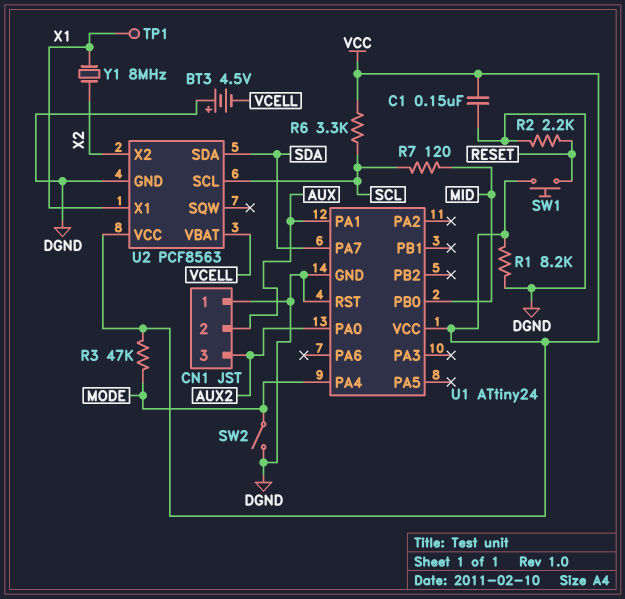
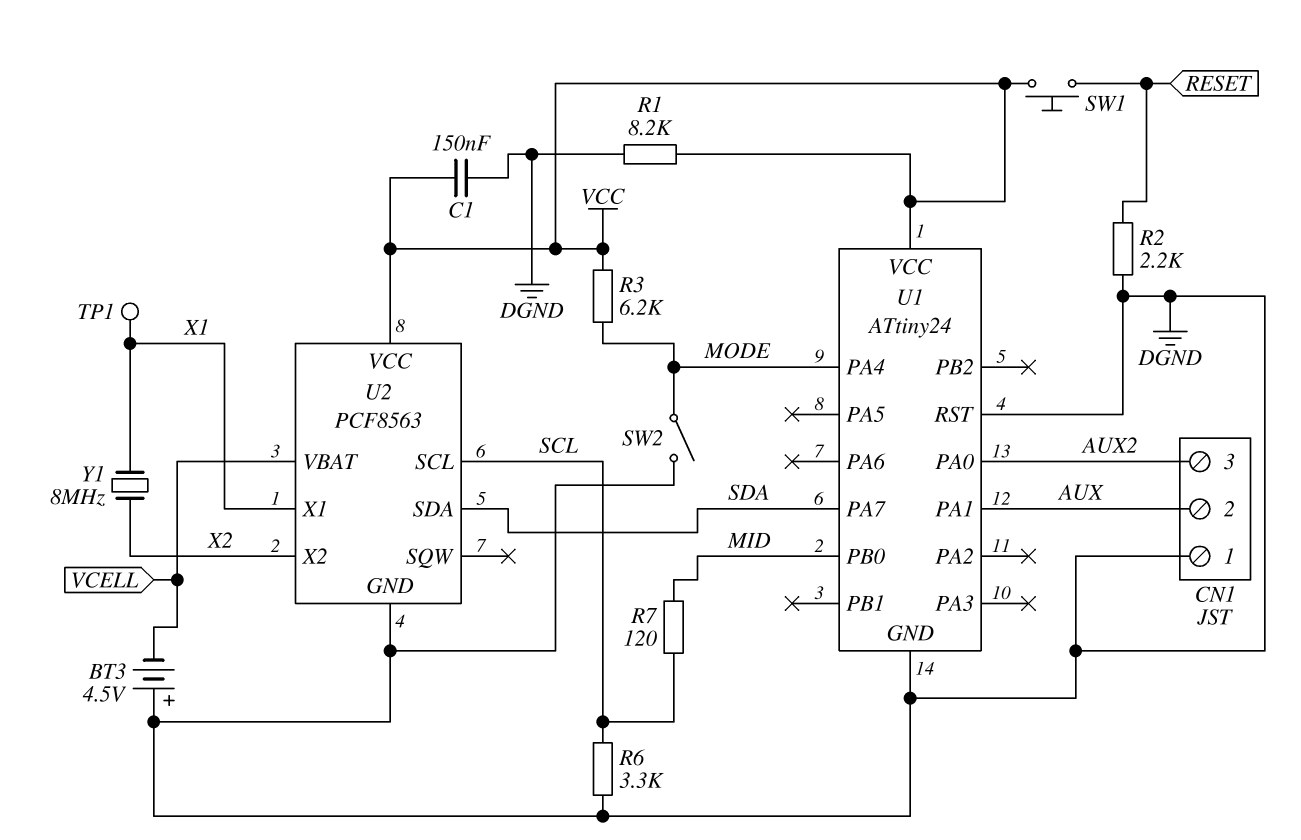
R3: 47k (MODE, VCC) -> 6.2k (MODE, VCC)
R6: 3.3k (SCL, VCC) -> 3.3k (DGND, SCL)

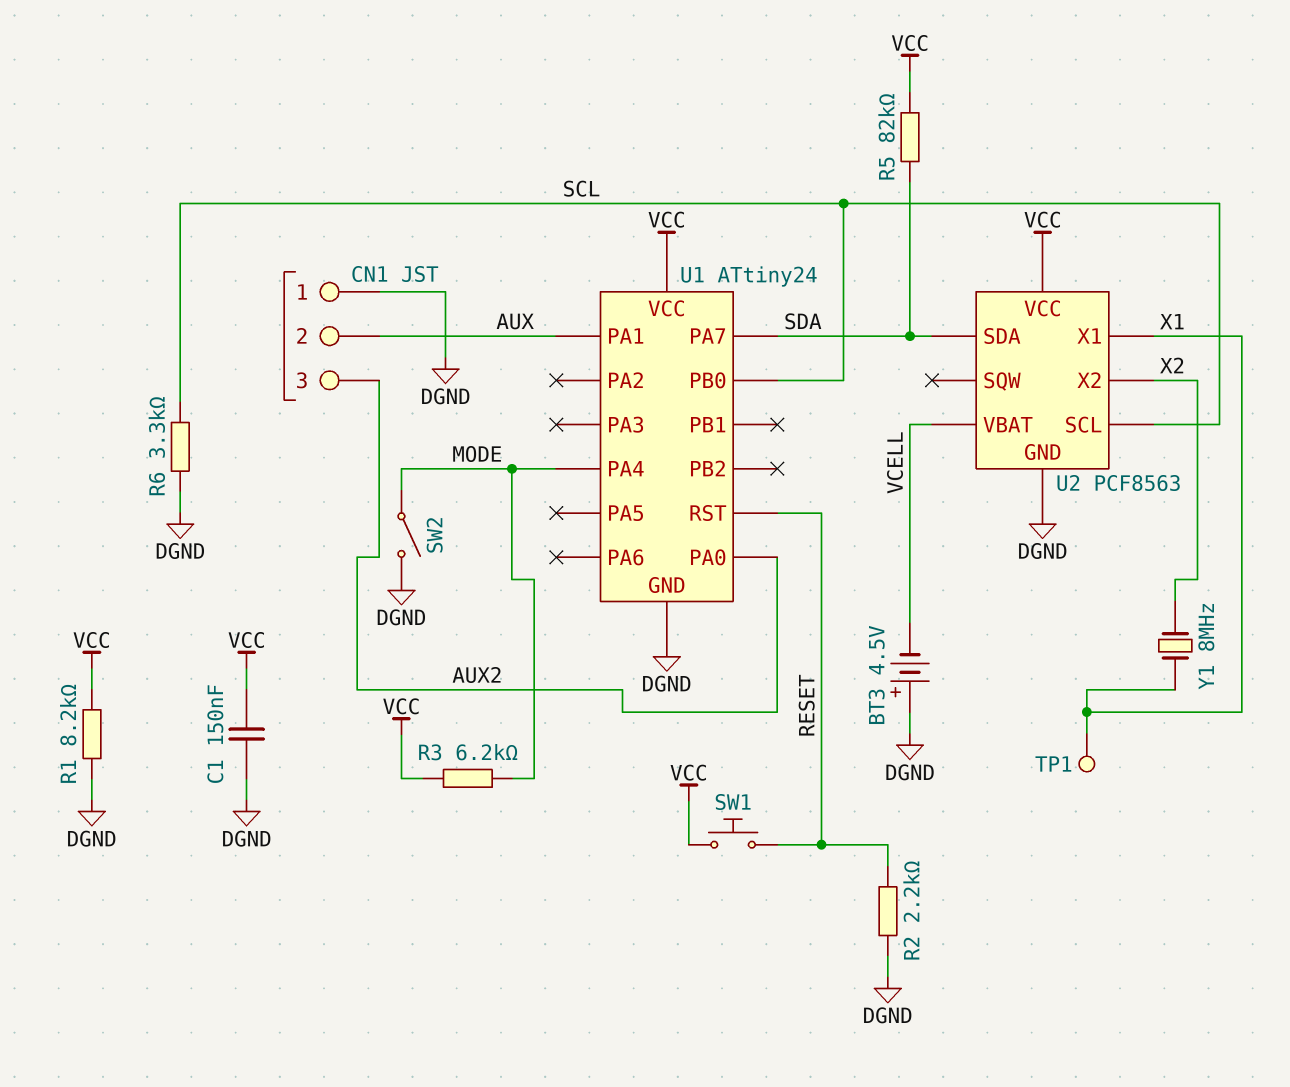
R5: none -> 82k (SDA, VCC)
R7: 120 (MID, SCL) -> none
U1 pin PB0: MID -> SCL
U1 pin RST: DGND -> RESET

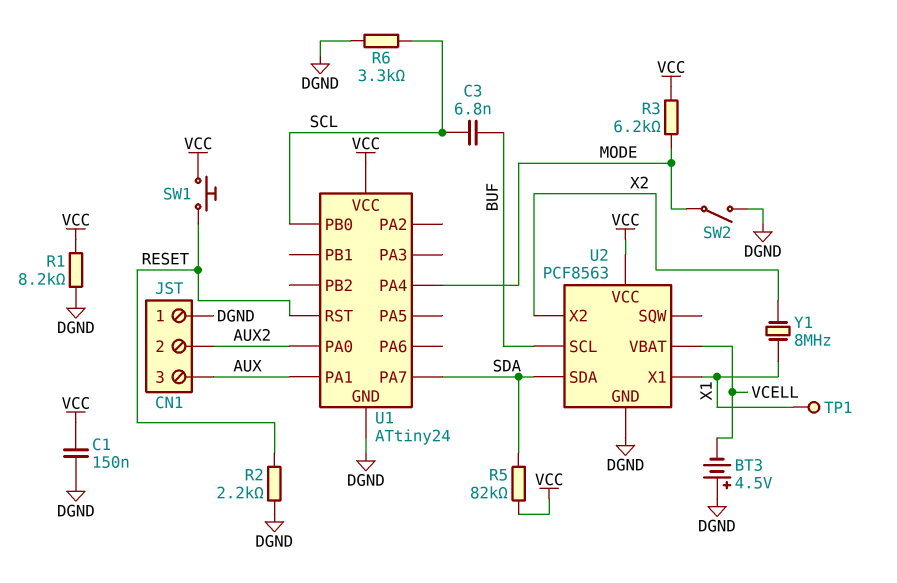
C3: none -> 6.8nF (BUF, SCL)
CN1 pin 2: AUX -> AUX2
CN1 pin 3: AUX2 -> AUX
U2 pin SCL: SCL -> BUF

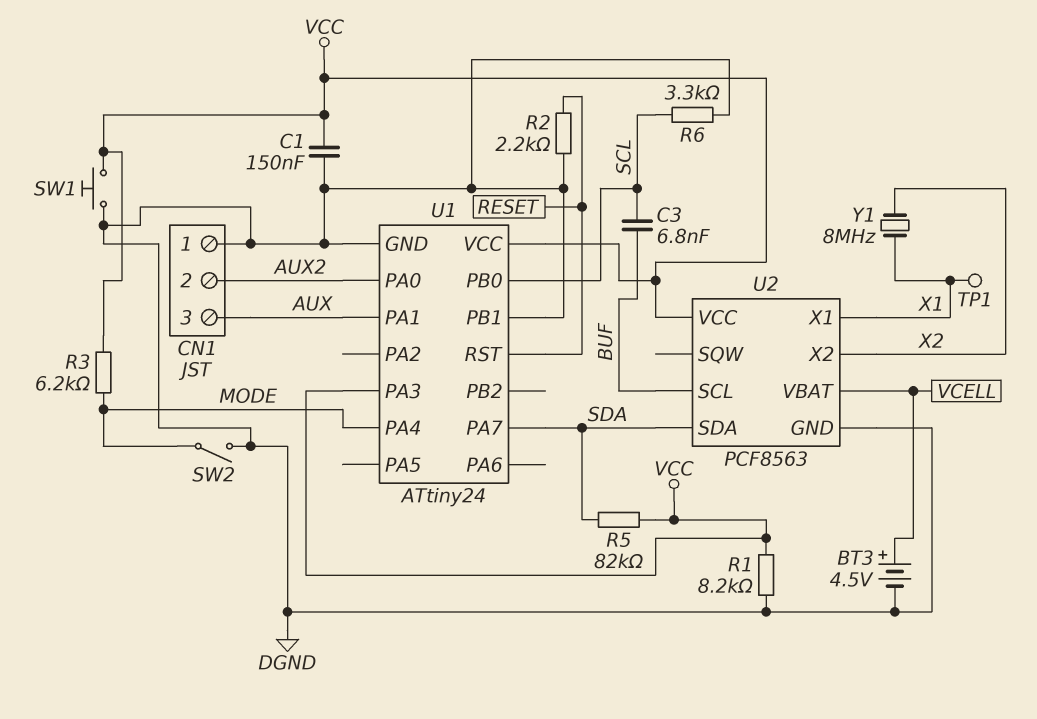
BT3: 4.5V (plus DGND, minus VCELL) -> 4.5V (plus VCELL, minus DGND)
SW1: button (RESET, VCC) -> button (DGND, VCC)
U1 pin PA3: none -> VCC
U1 pin PB1: none -> DGND

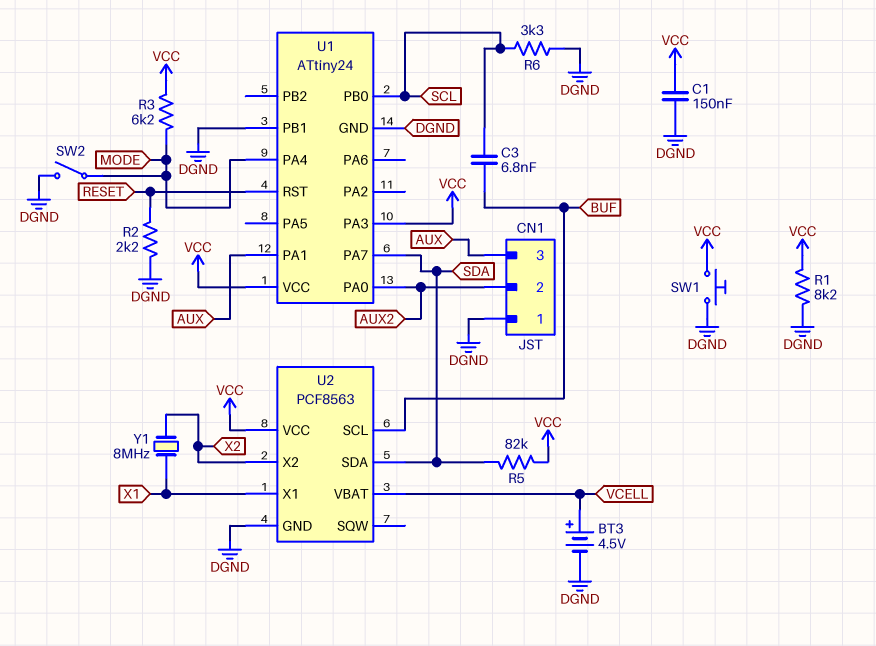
TP1: test point (X1) -> none

